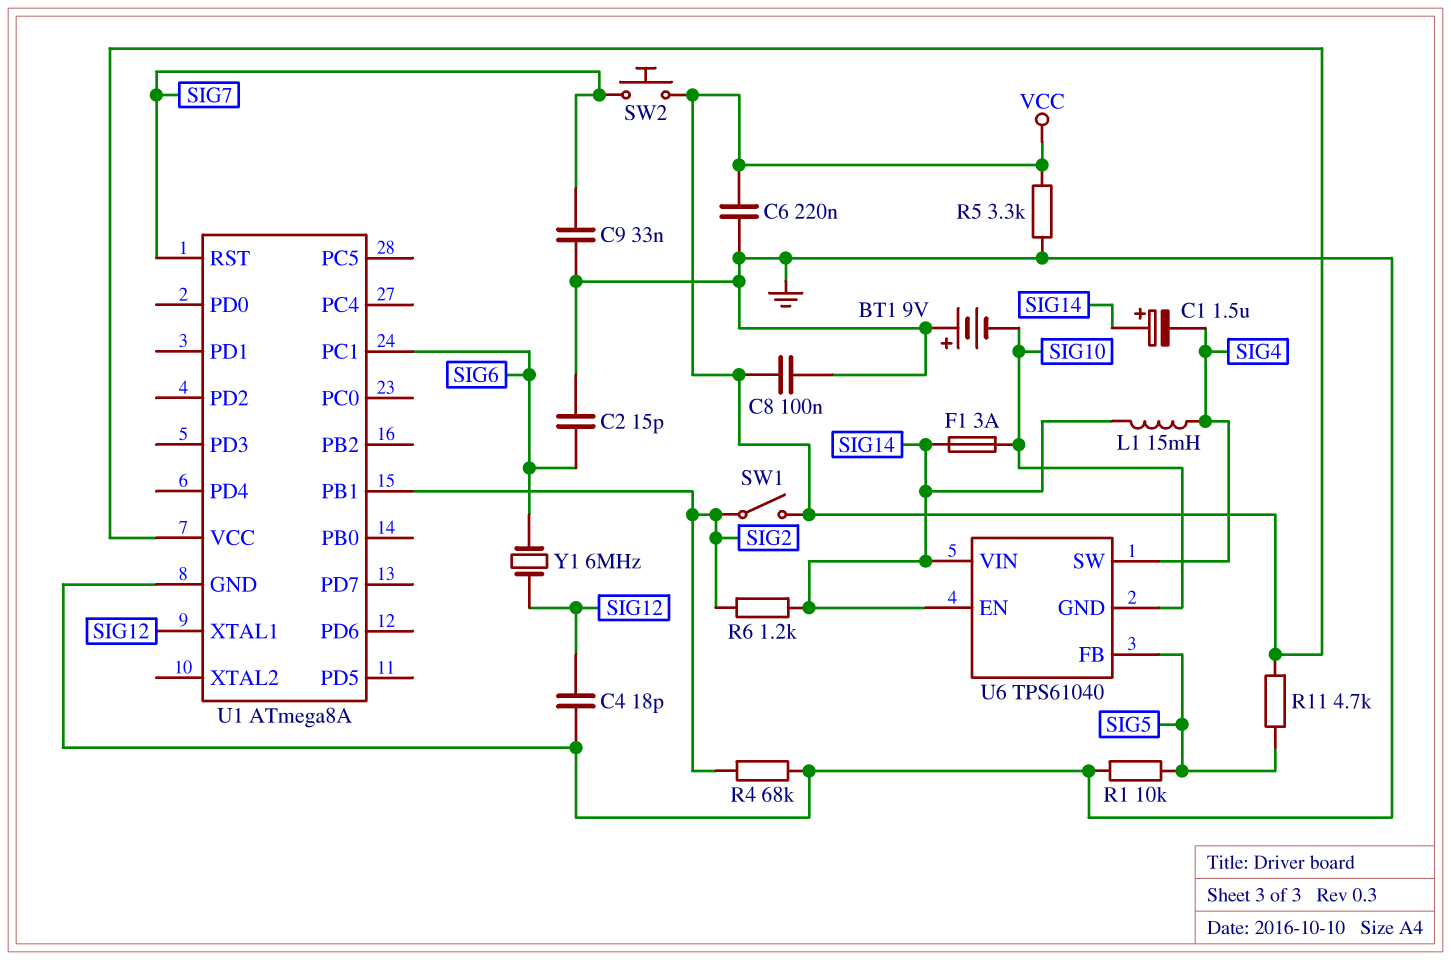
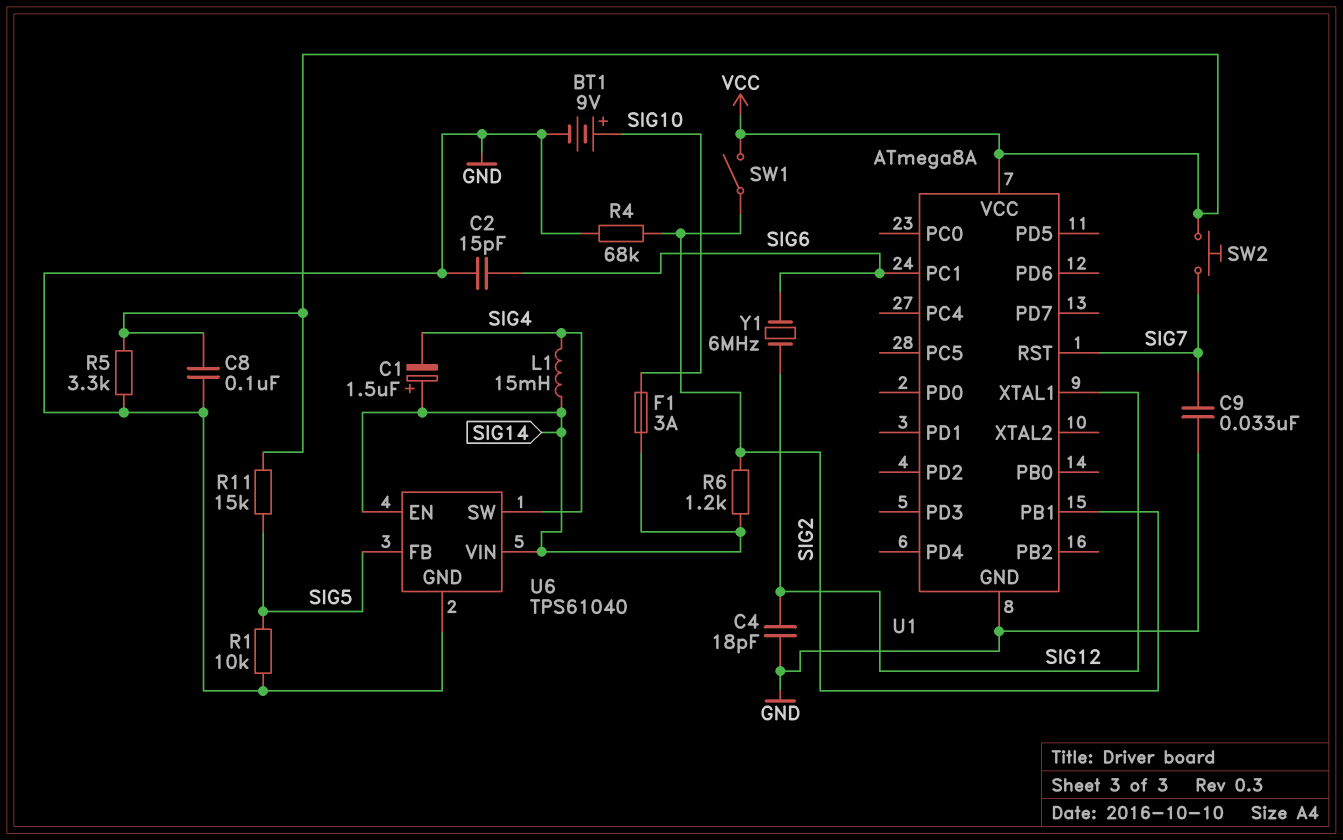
BT1: 9V (plus GND, minus SIG10) -> 9V (plus SIG10, minus GND)
C6: 220nF (GND, VCC) -> none
R11: 4.7k (SIG5, VCC) -> 15k (SIG5, VCC)
U6 pin GND: SIG10 -> GND

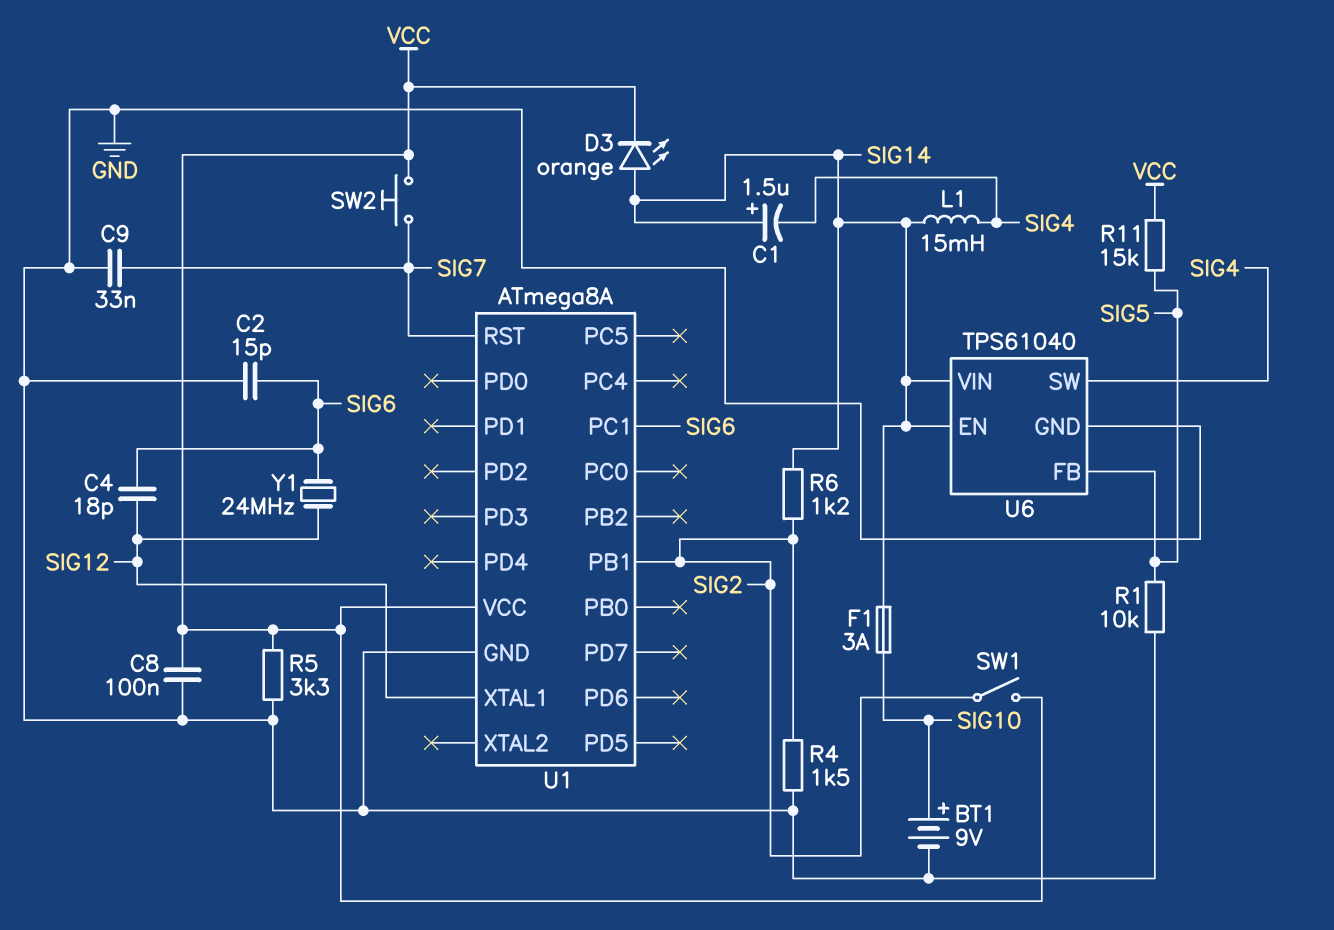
C4: 18pF (GND, SIG12) -> 18pF (SIG6, SIG12)
D3: none -> LED orange (A SIG14, K VCC)
R4: 68k (GND, SIG2) -> 1.5k (GND, SIG2)
Y1: 6MHz (SIG6, SIG12) -> 24MHz (SIG6, SIG12)

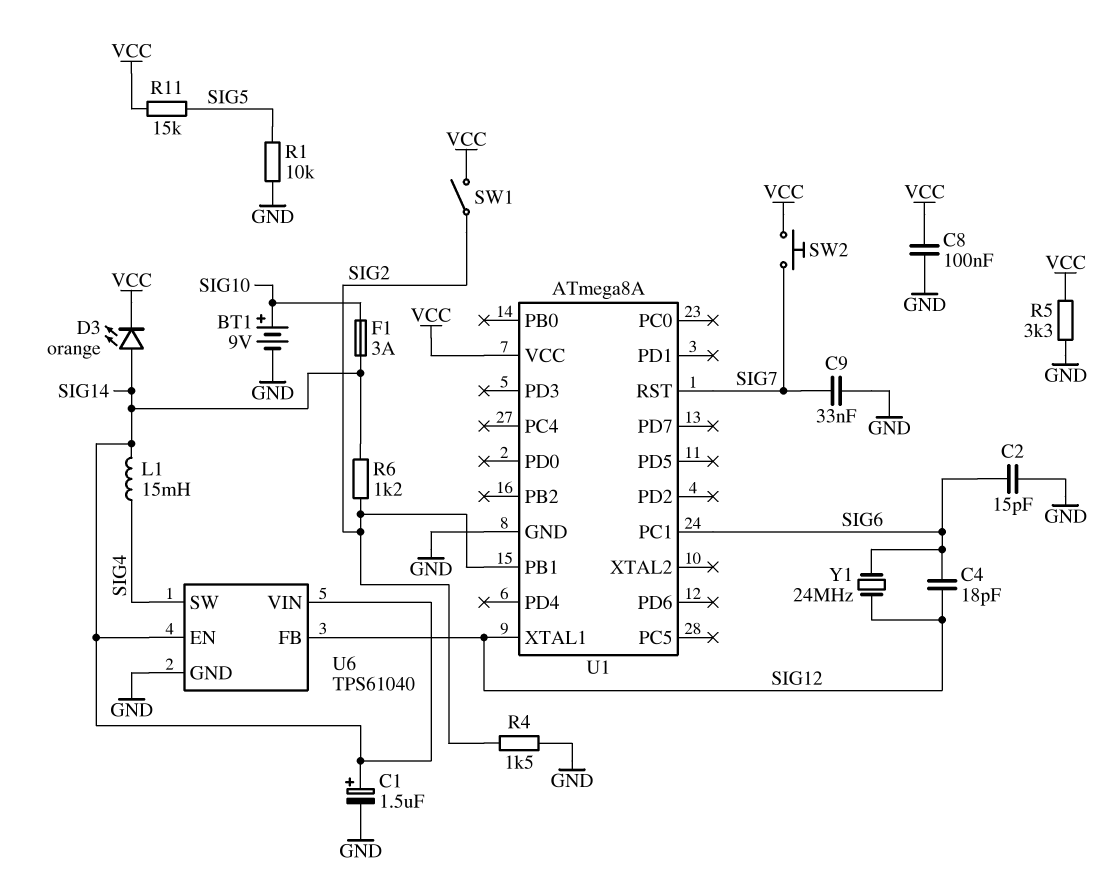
C1: 1.5uF (plus SIG14, minus SIG4) -> 1.5uF (plus SIG14, minus GND)
U6 pin FB: SIG5 -> SIG12

